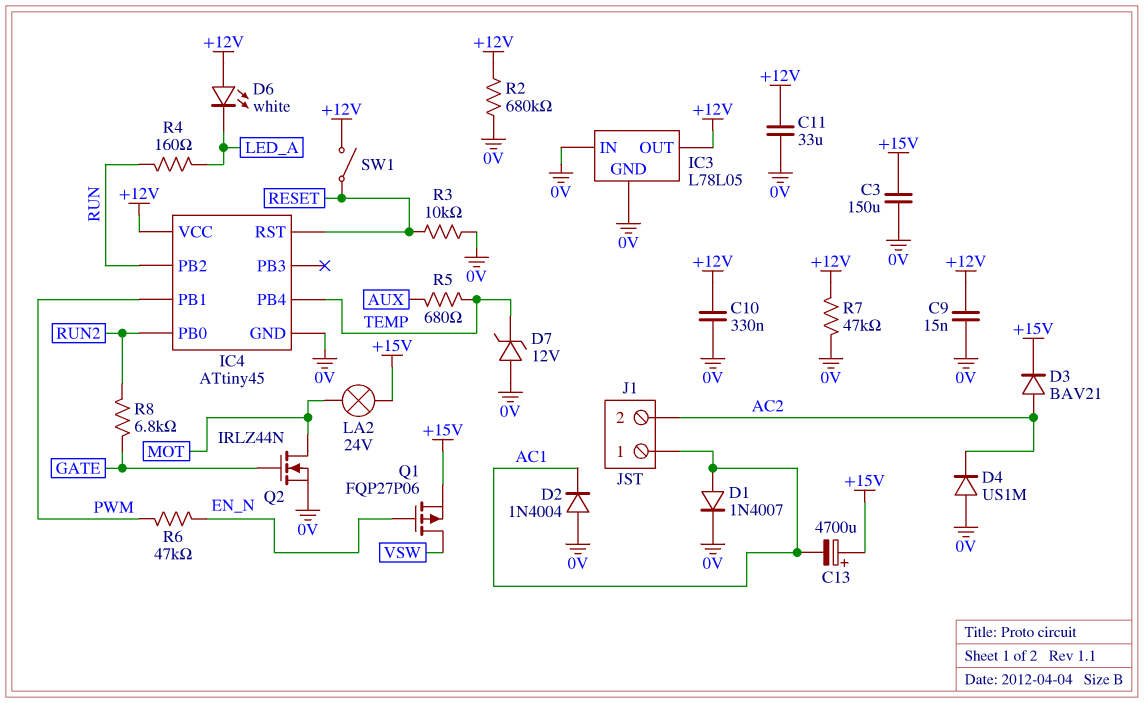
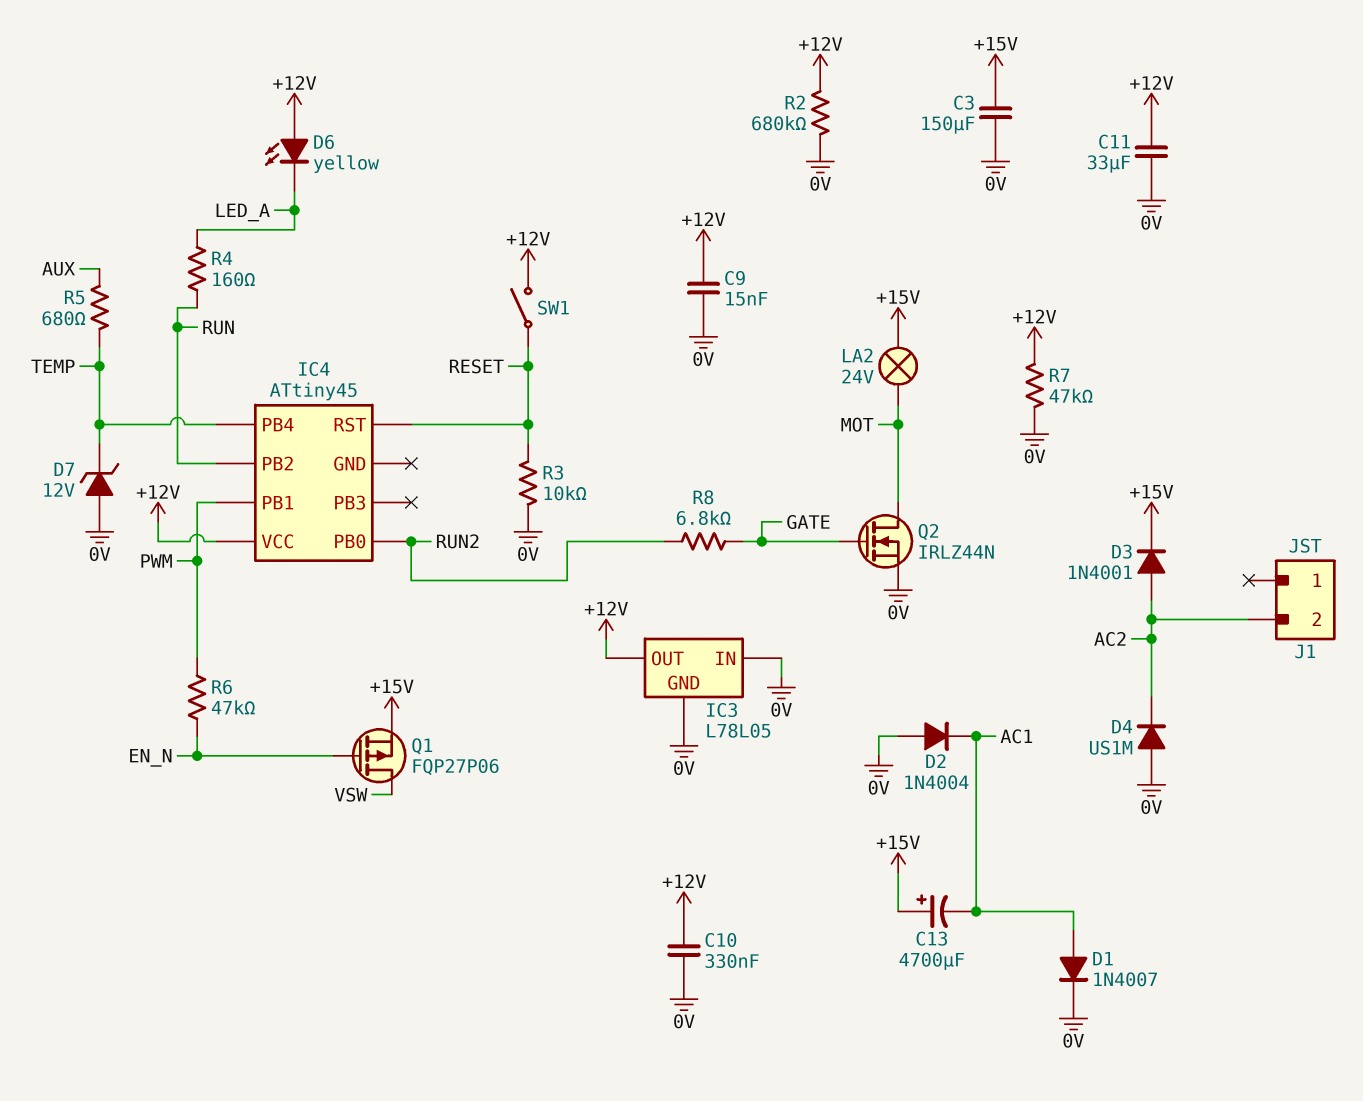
D3: diode BAV21 (A AC2, K +15V) -> diode 1N4001 (A AC2, K +15V)
D6: LED white (A +12V, K LED_A) -> LED yellow (A +12V, K LED_A)
IC4 pin GND: 0V -> none
J1 pin 1: AC1 -> none

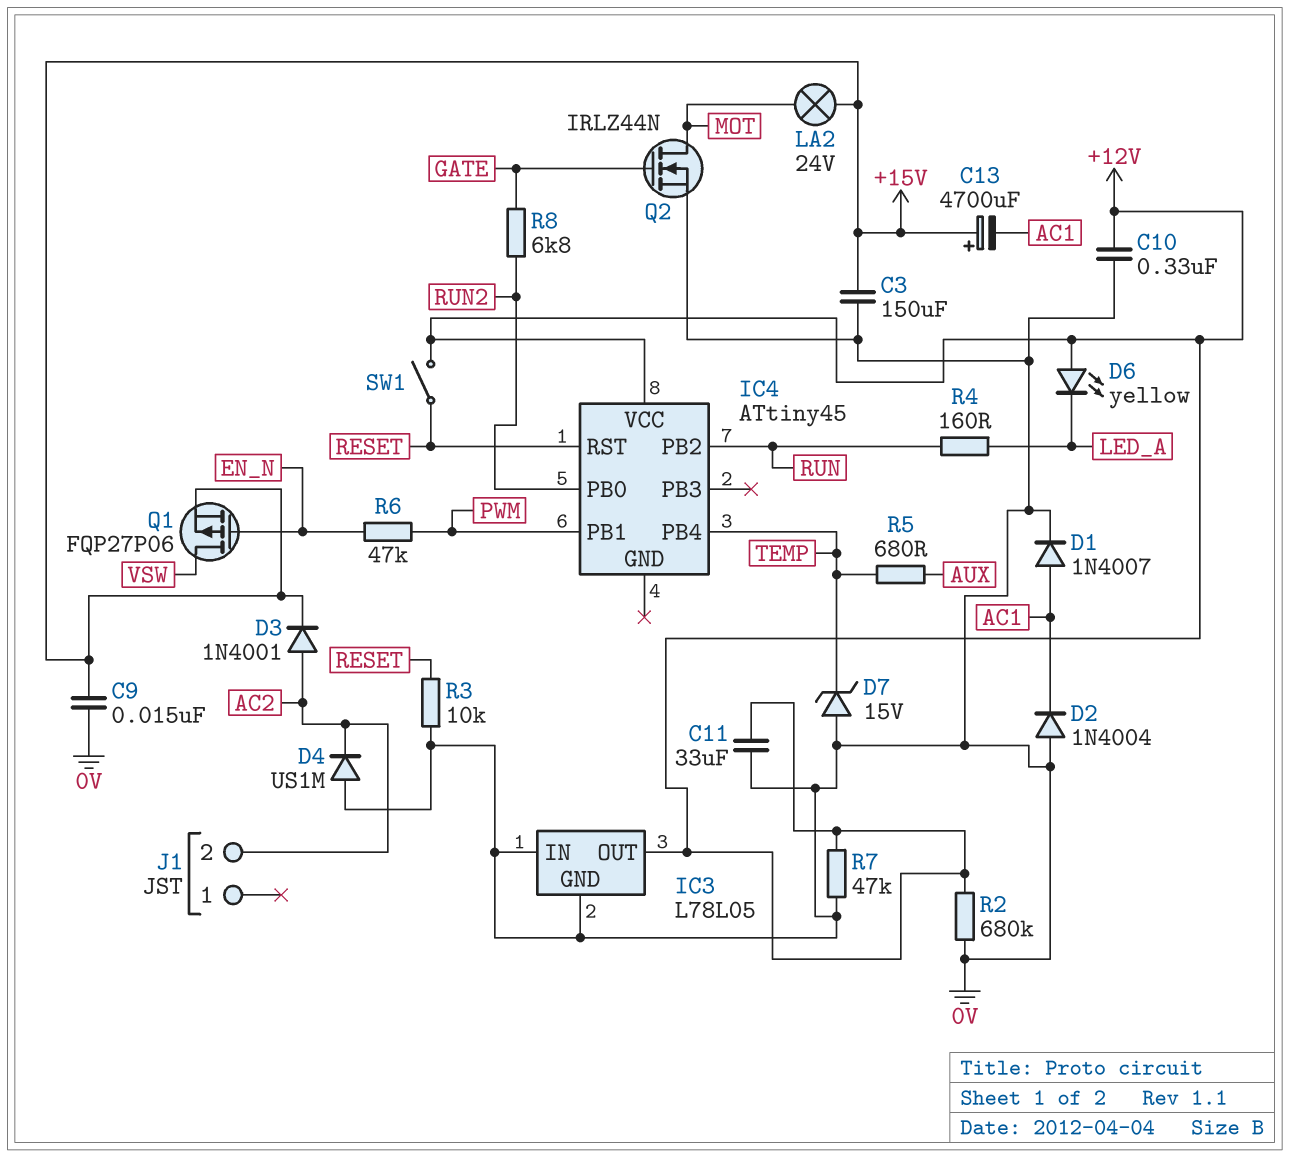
C9: 15nF (+12V, 0V) -> 15nF (+15V, 0V)
D7: zener 12V (A 0V, K TEMP) -> zener 15V (A 0V, K TEMP)

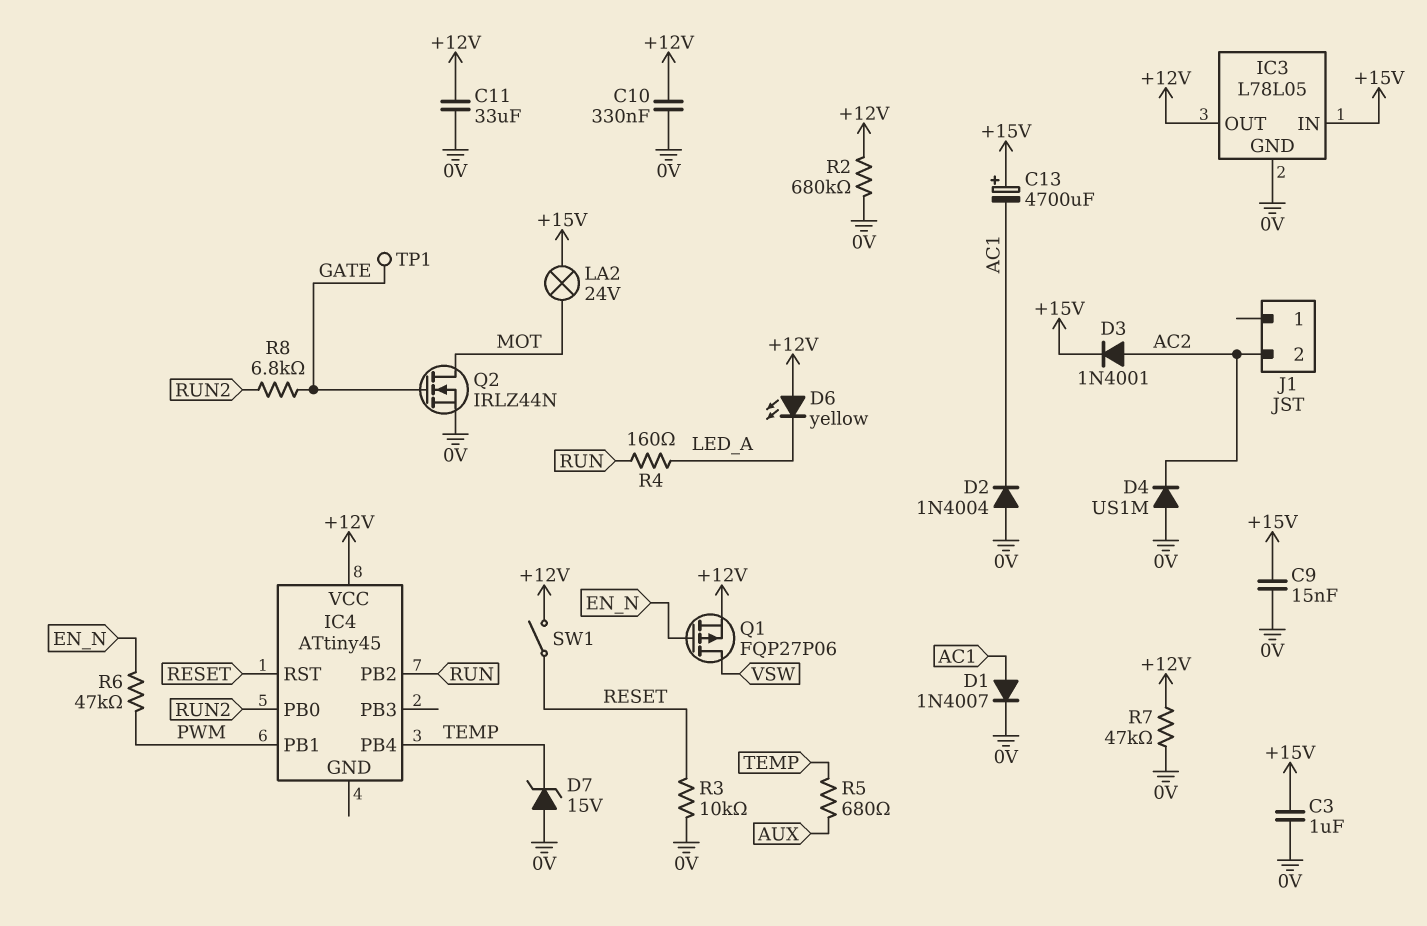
C3: 150uF (+15V, 0V) -> 1uF (+15V, 0V)
IC3 pin IN: 0V -> +15V
Q1: PMOS FQP27P06 (G EN_N, D VSW, S +15V) -> PMOS FQP27P06 (G EN_N, D VSW, S +12V)
TP1: none -> test point (GATE)

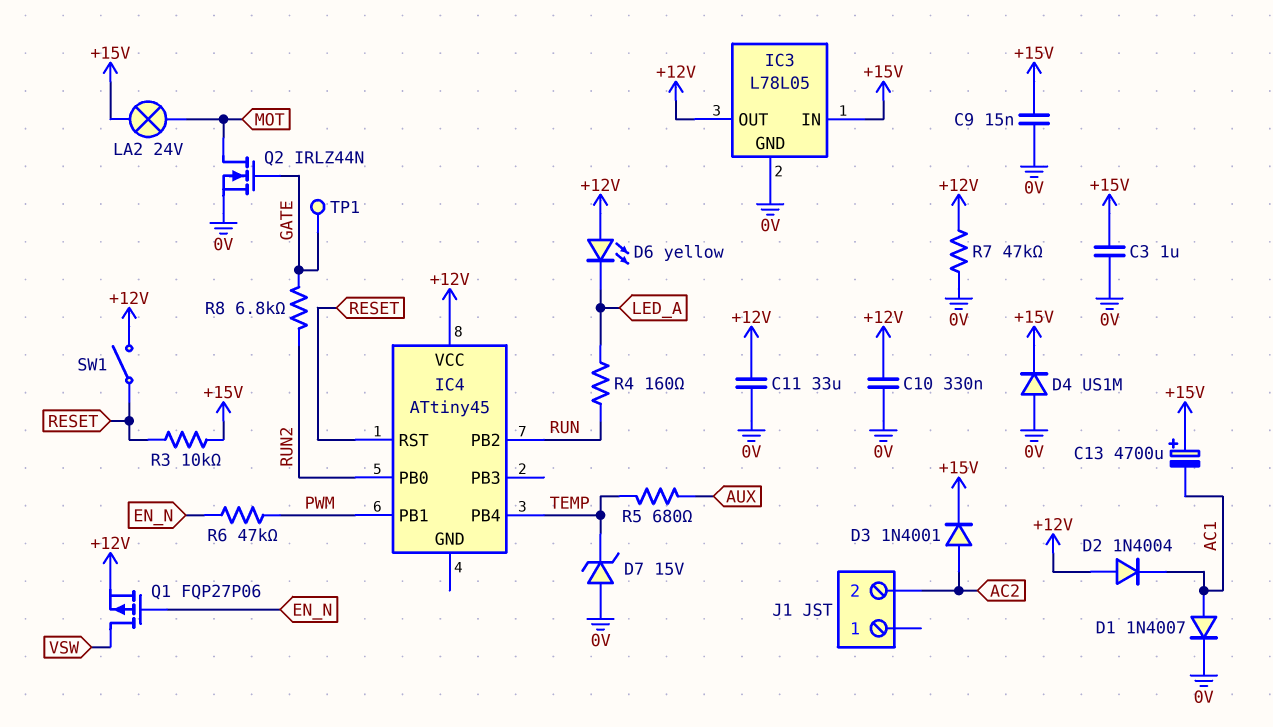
D2: diode 1N4004 (A 0V, K AC1) -> diode 1N4004 (A +12V, K AC1)
D4: diode US1M (A 0V, K AC2) -> diode US1M (A 0V, K +15V)
R2: 680k (+12V, 0V) -> none
R3: 10k (0V, RESET) -> 10k (+15V, RESET)

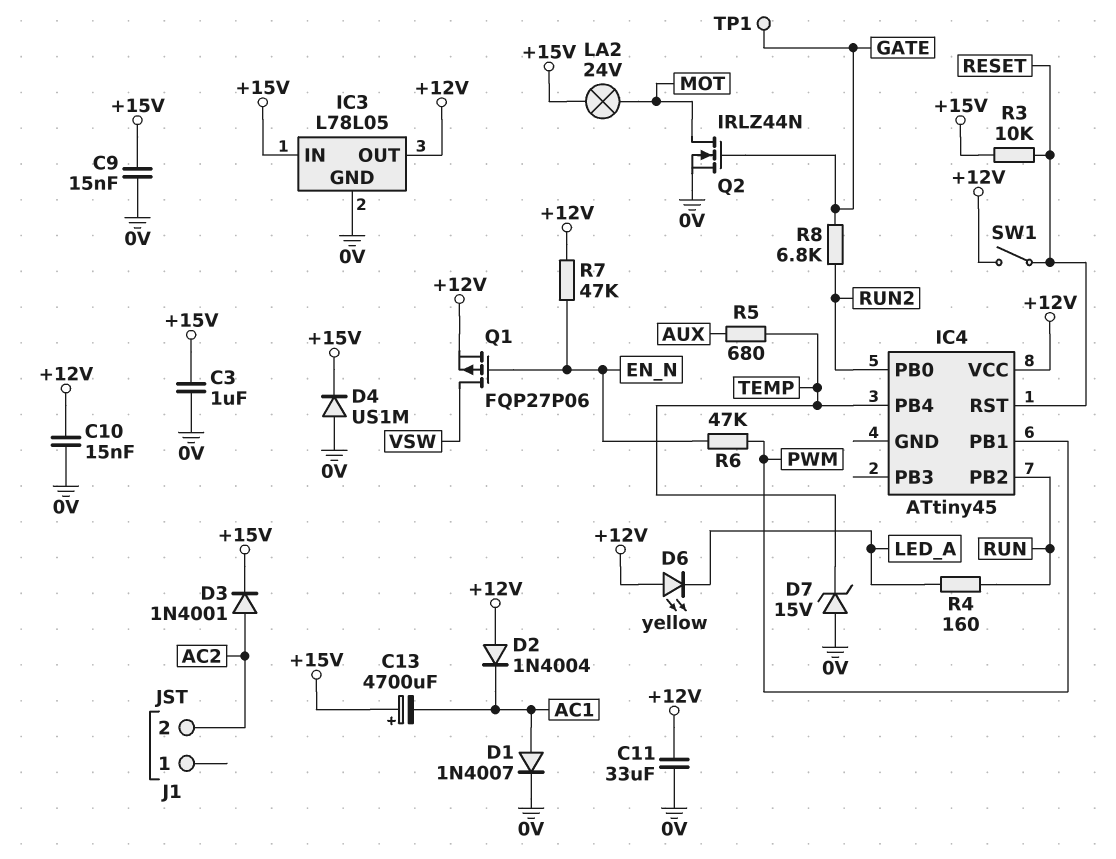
C10: 330nF (+12V, 0V) -> 15nF (+12V, 0V)
R7: 47k (+12V, 0V) -> 47k (+12V, EN_N)

